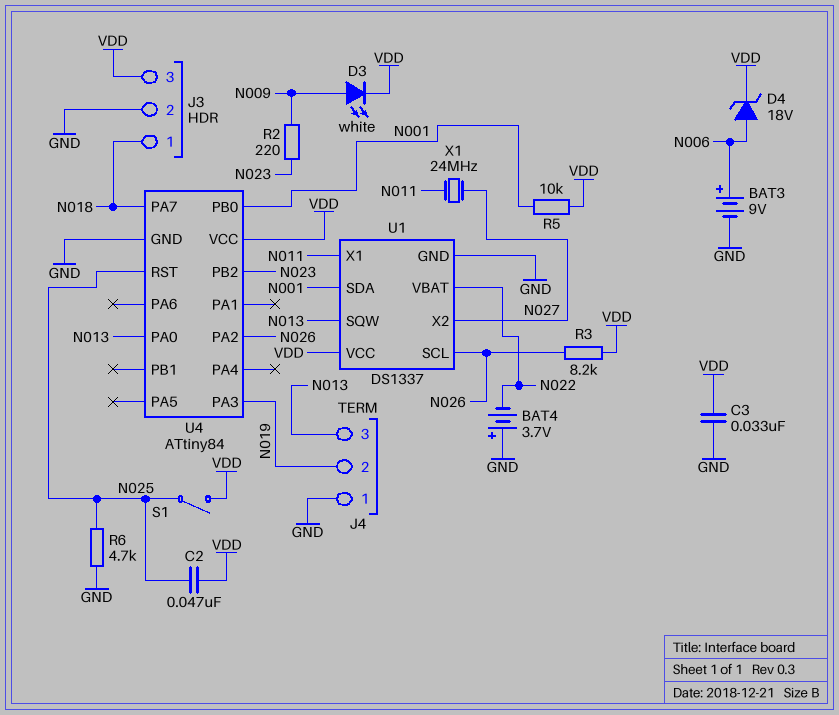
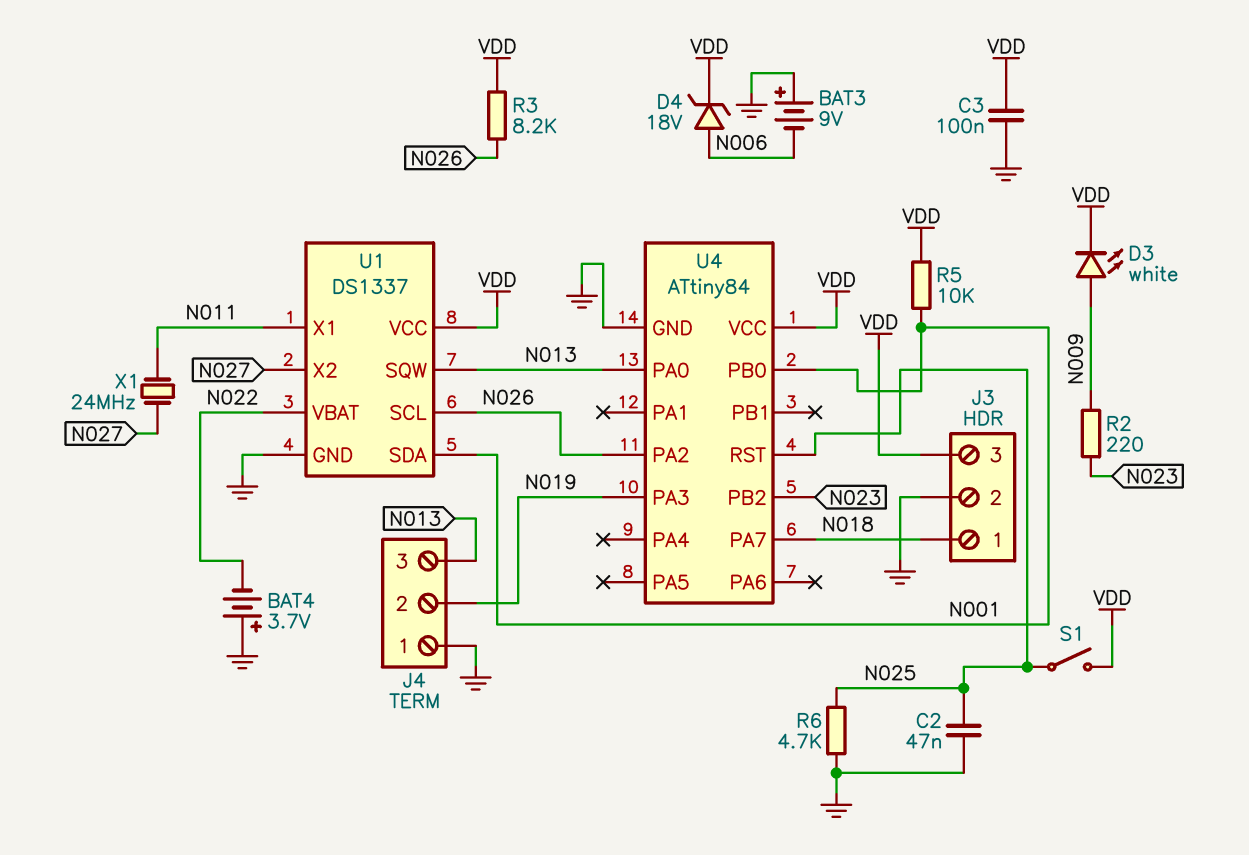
BAT3: 9V (plus N006, minus GND) -> 9V (plus GND, minus N006)
C2: 47nF (N025, VDD) -> 47nF (GND, N025)
C3: 33nF (GND, VDD) -> 100nF (GND, VDD)

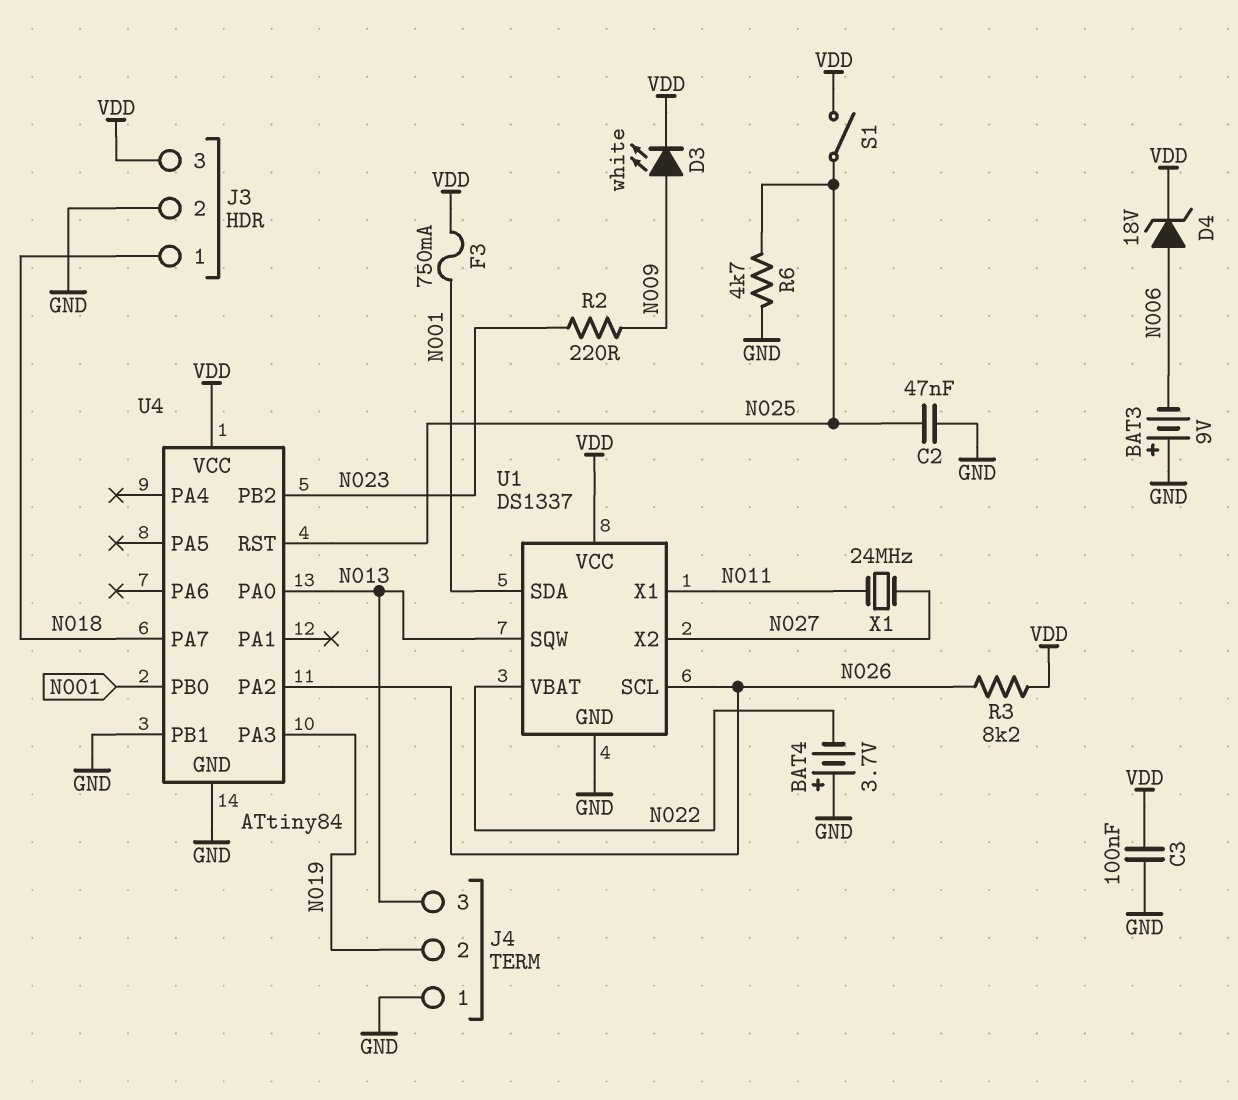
F3: none -> 750mA (N001, VDD)
R5: 10k (N001, VDD) -> none
U4 pin PB1: none -> GND

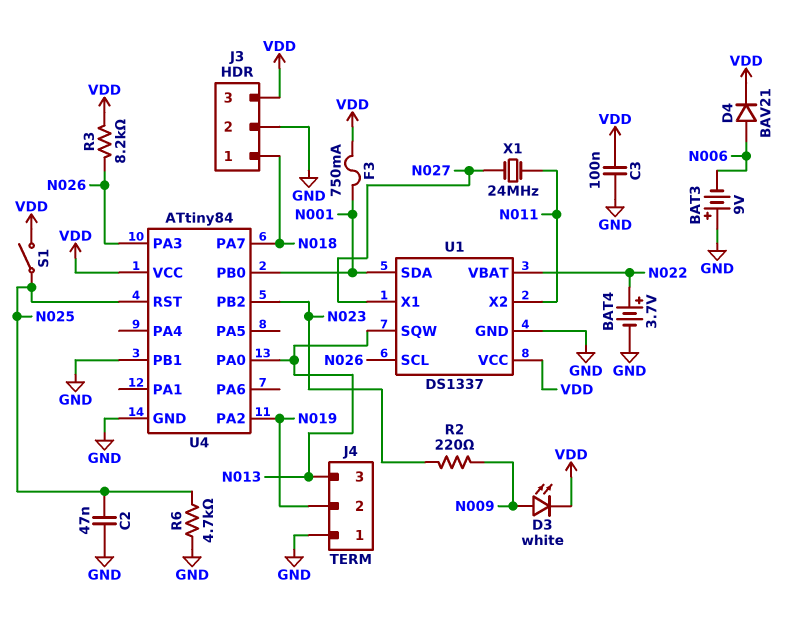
BAT4: 3.7V (plus GND, minus N022) -> 3.7V (plus N022, minus GND)
D4: zener 18V (A N006, K VDD) -> diode BAV21 (A N006, K VDD)
U1 pin X1: N011 -> N027
U1 pin X2: N027 -> N011
U4 pin PA2: N026 -> N019
U4 pin PA3: N019 -> N026

